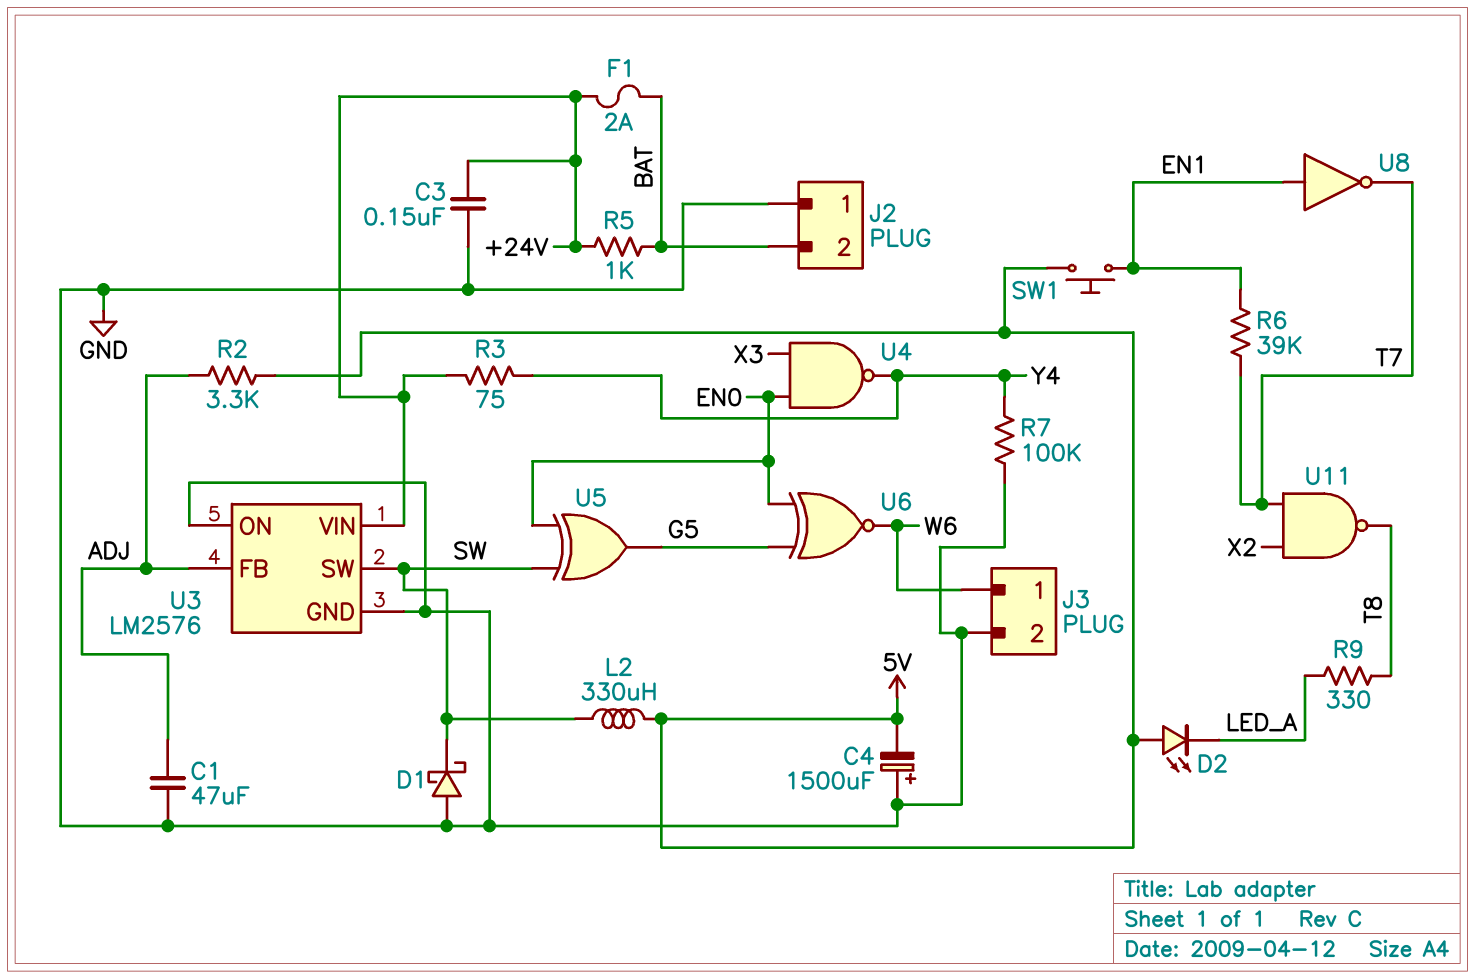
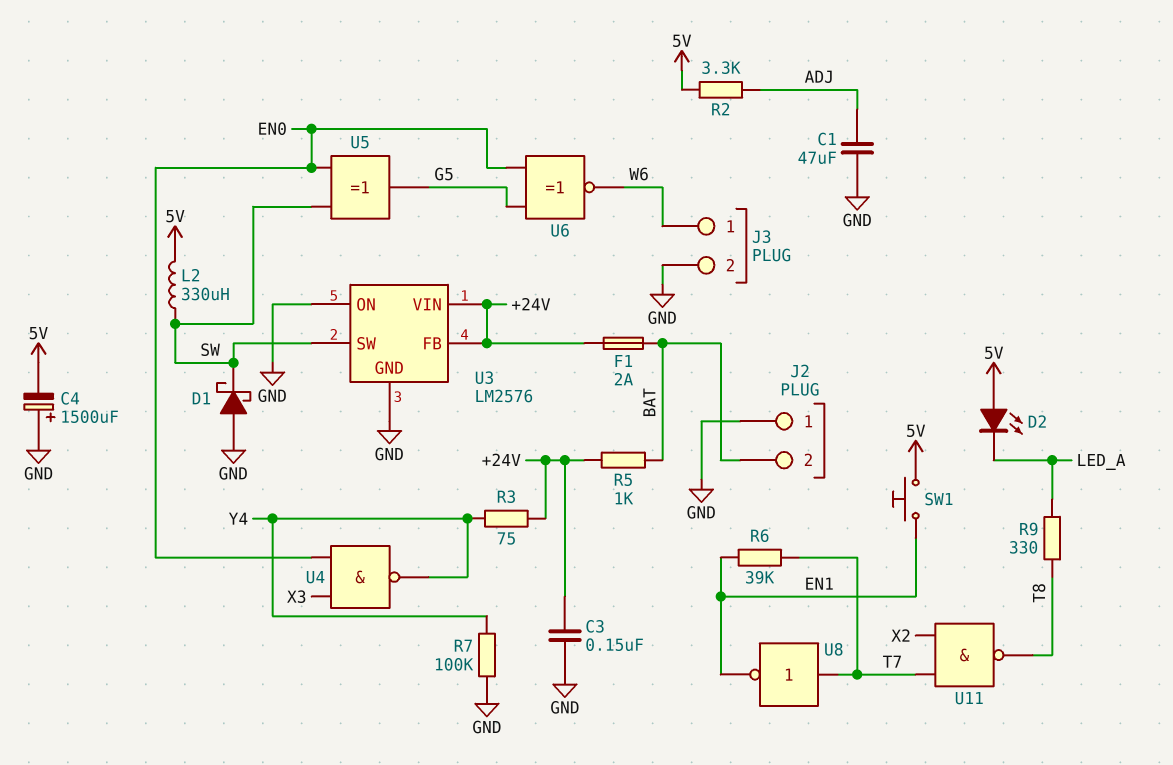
U3 pin FB: ADJ -> +24V
U8: NOT (in EN1, out T7) -> NOT (in T7, out EN1)

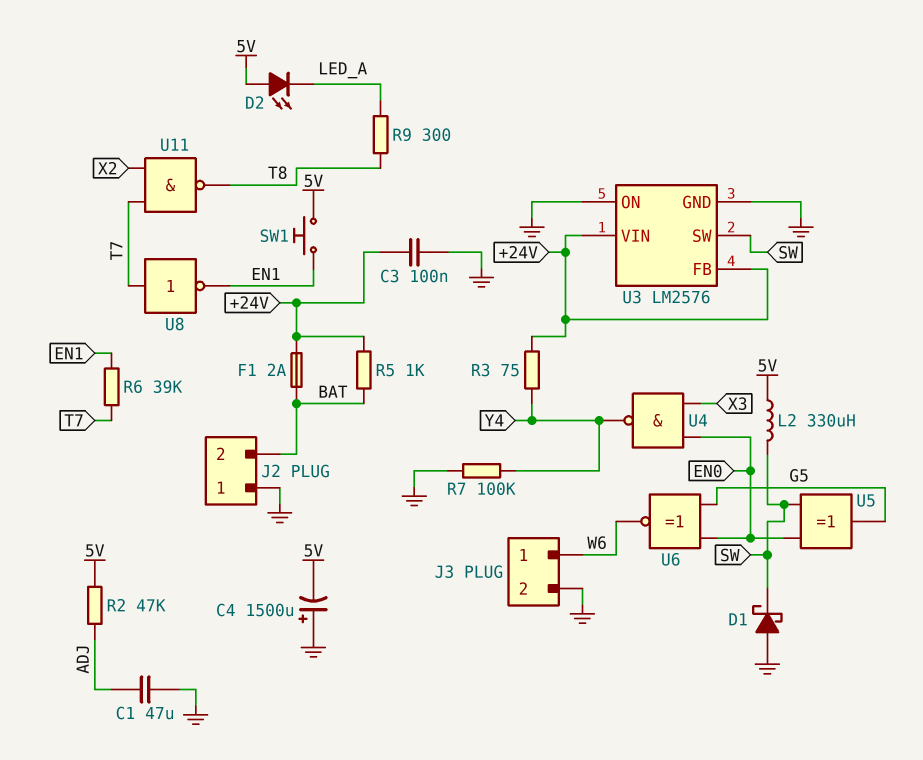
C3: 150nF (+24V, GND) -> 100nF (+24V, GND)
R2: 3.3k (5V, ADJ) -> 47k (5V, ADJ)
R9: 330 (LED_A, T8) -> 300 (LED_A, T8)

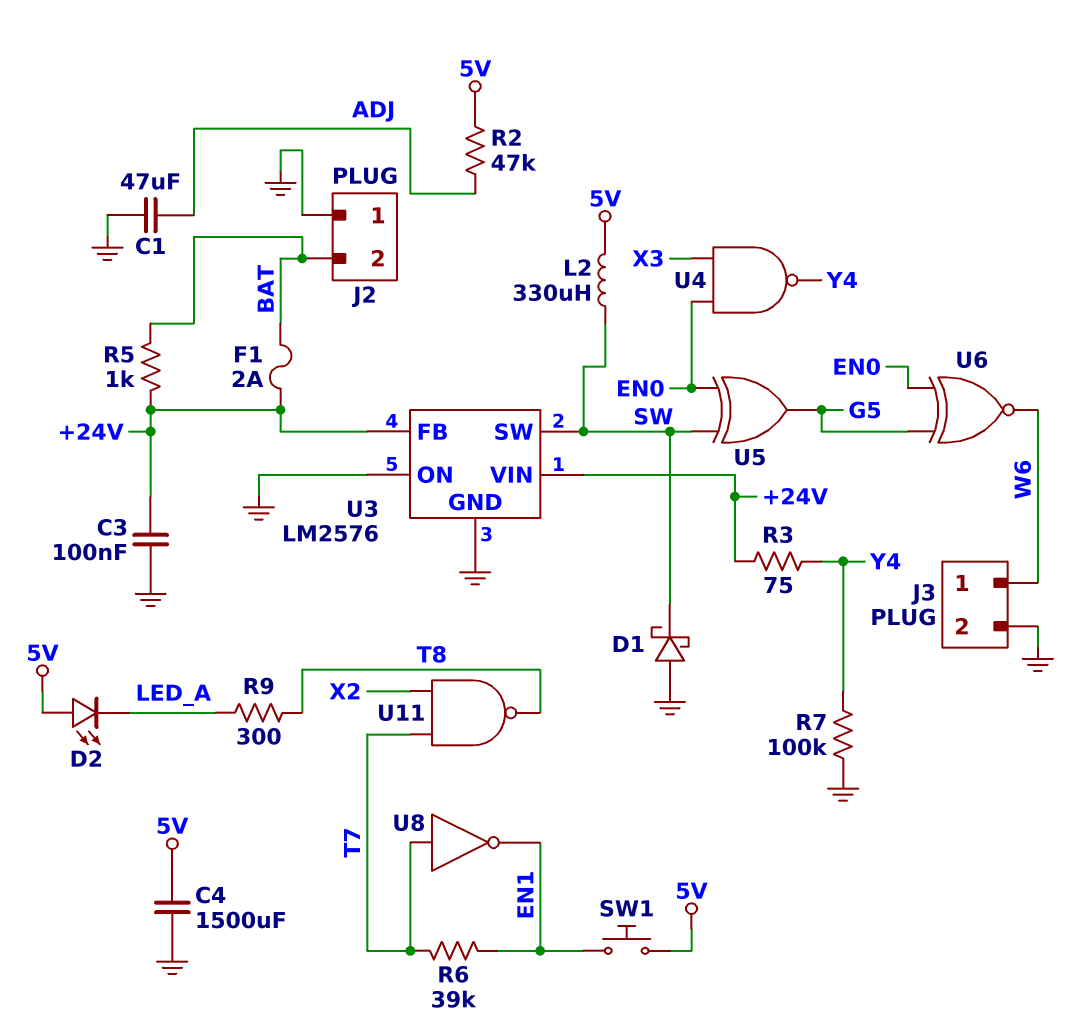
C4: 1500uF (plus GND, minus 5V) -> 1500uF (5V, GND)

